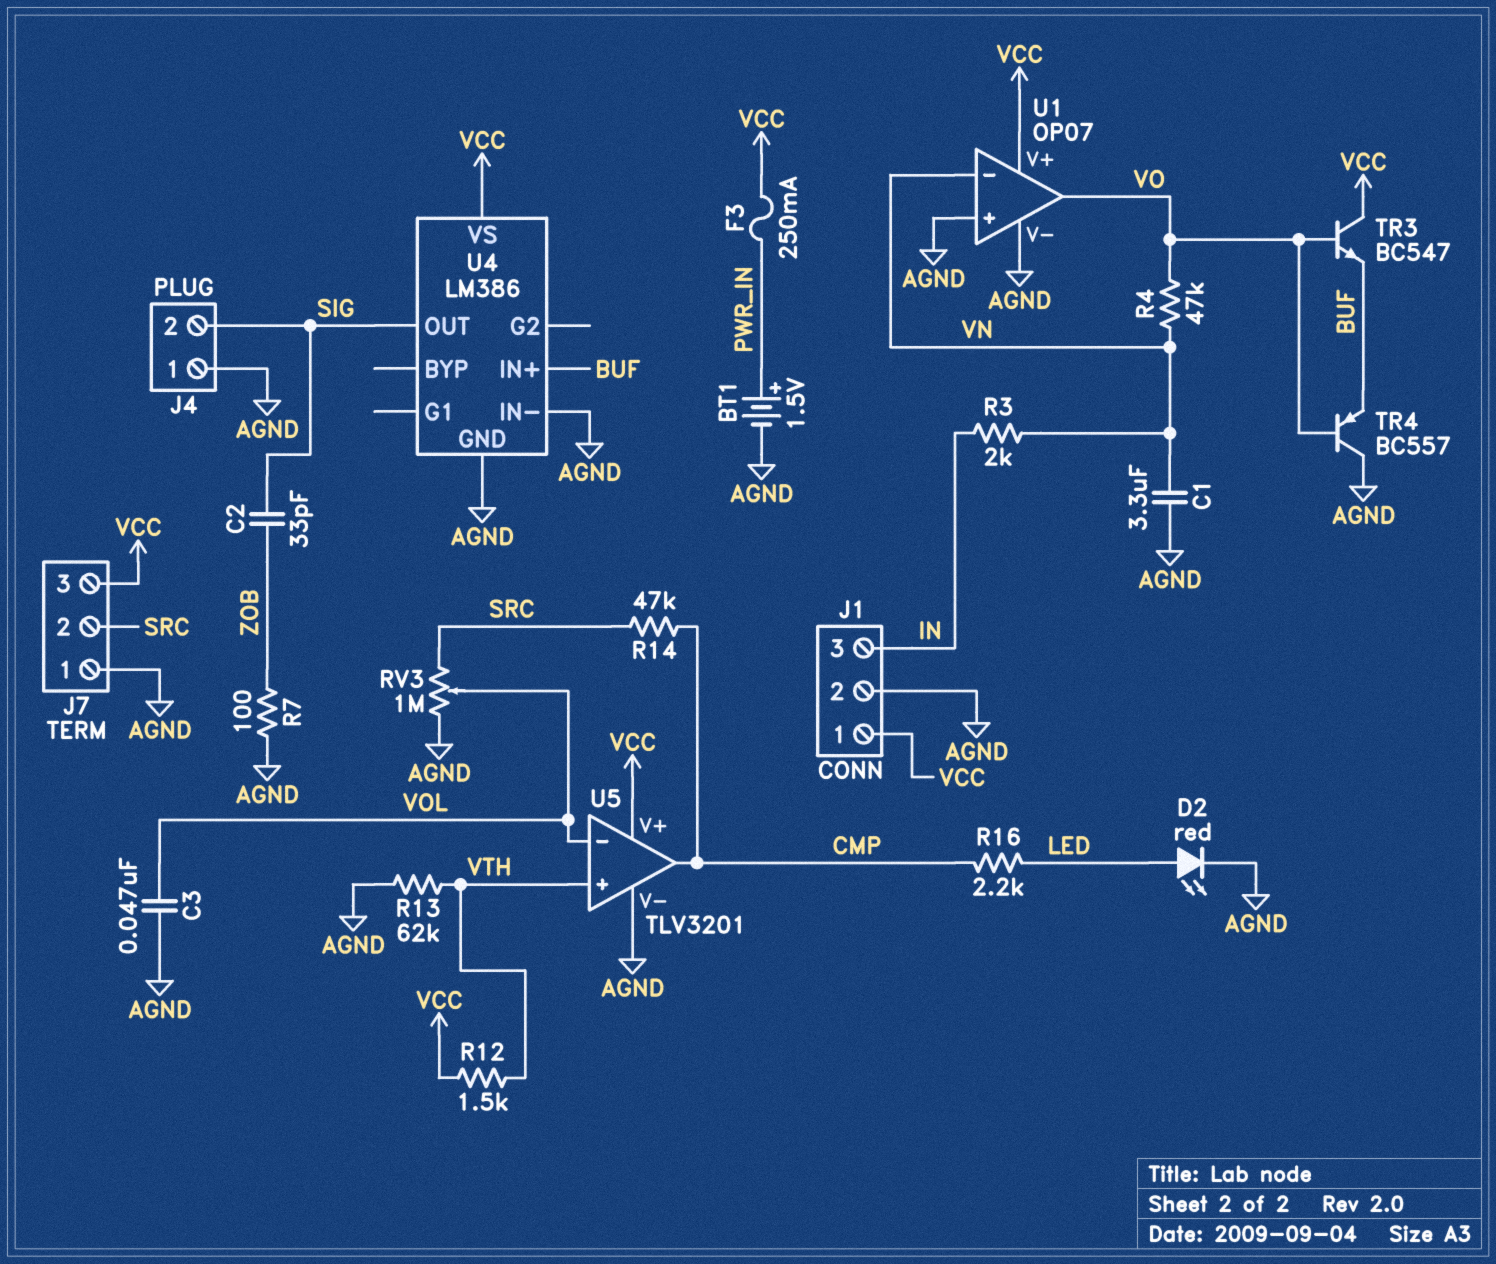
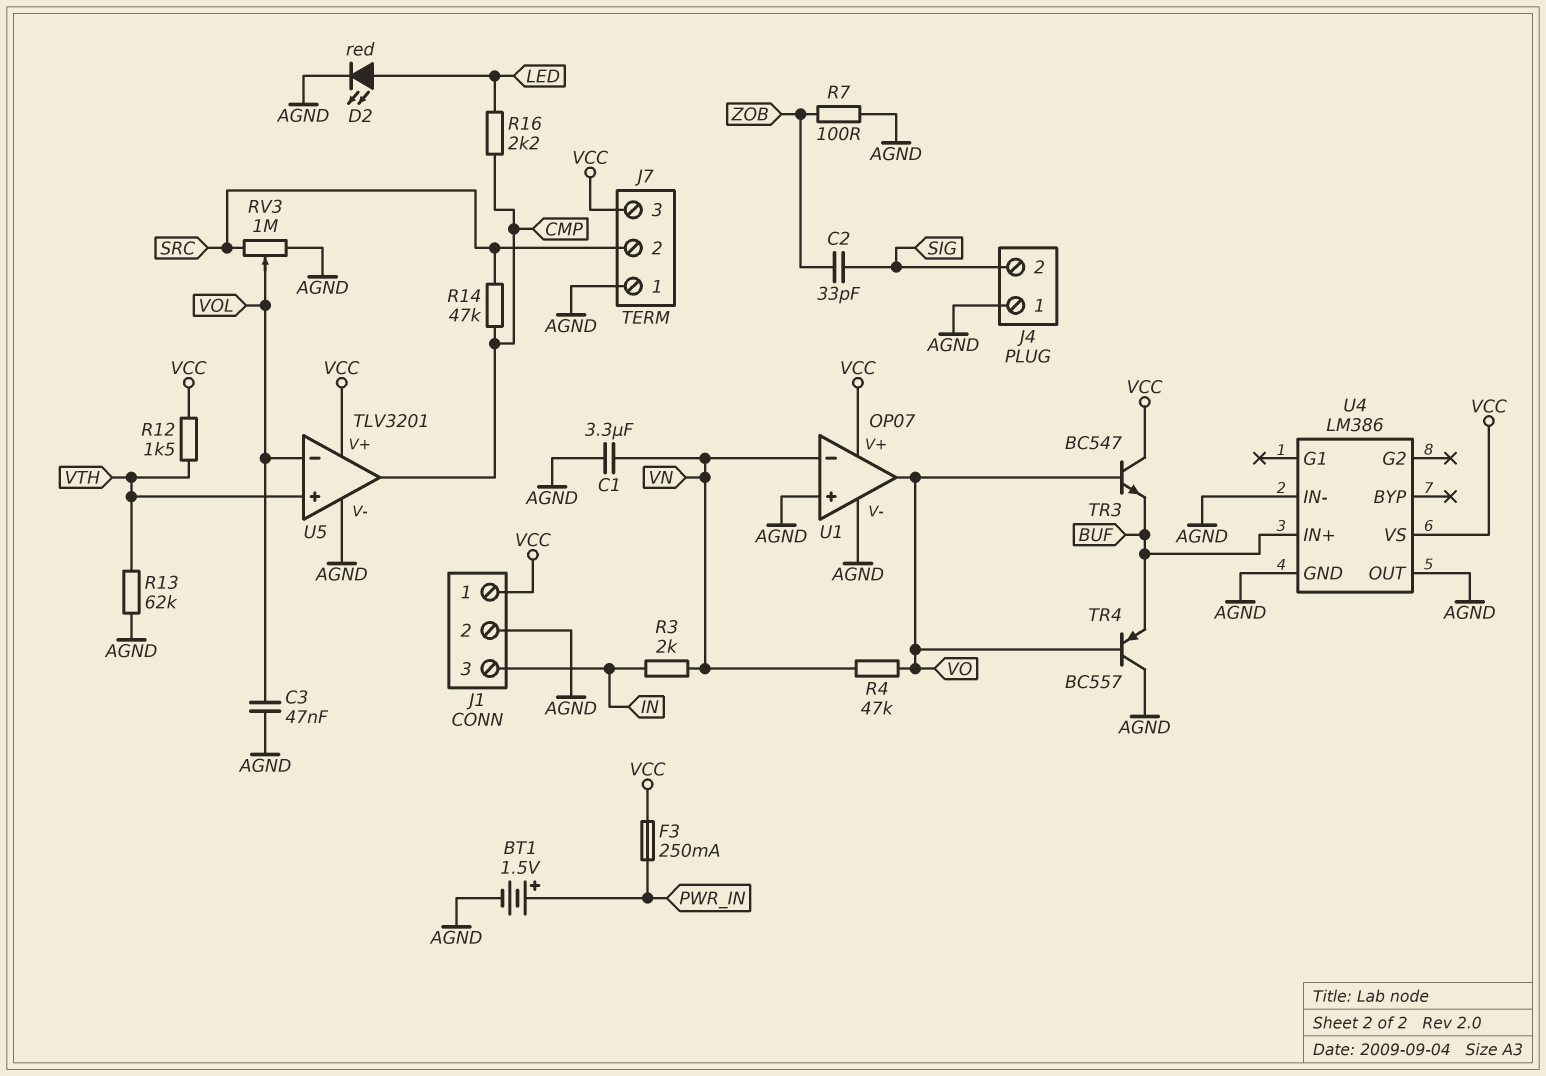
U4 pin OUT: SIG -> AGND

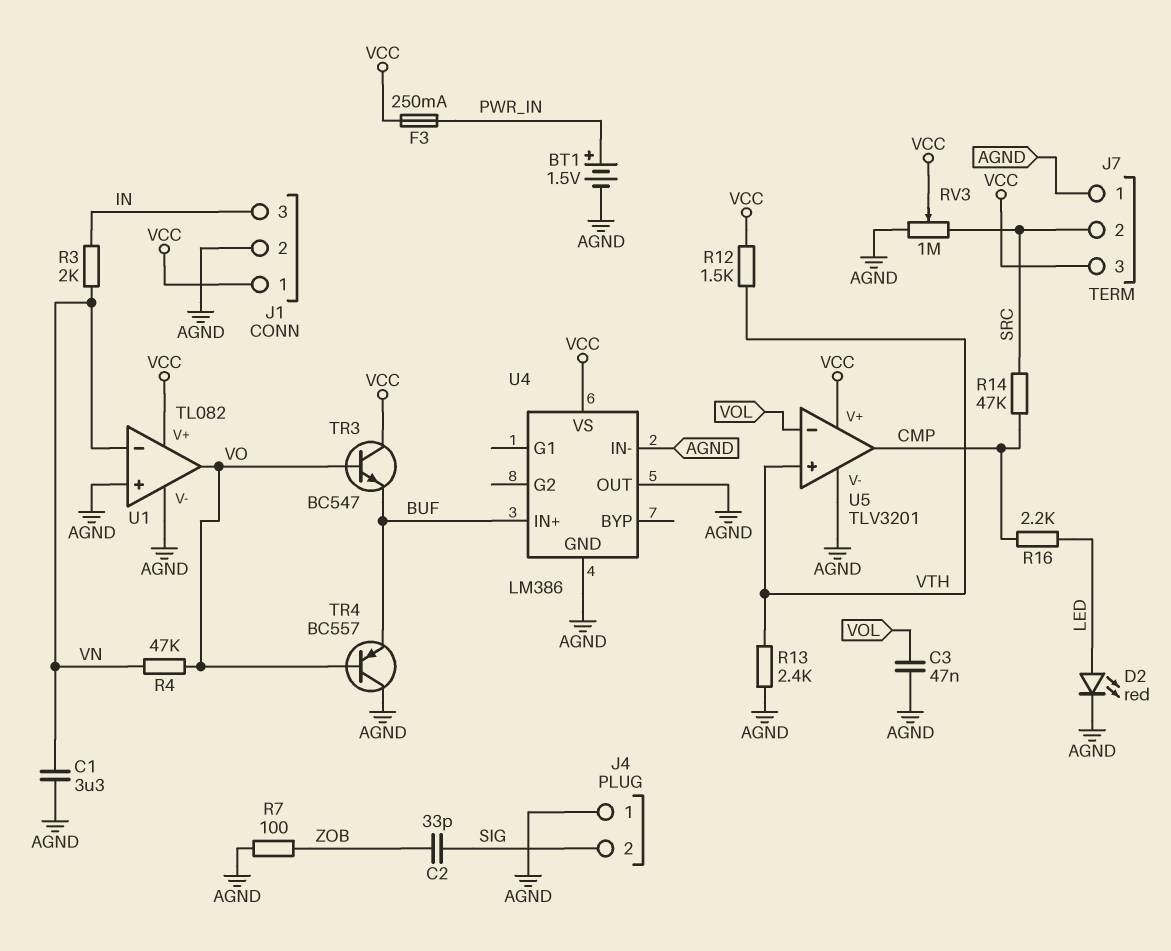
R13: 62k (AGND, VTH) -> 2.4k (AGND, VTH)
RV3: 1M (AGND, SRC, wiper VOL) -> 1M (AGND, SRC, wiper VCC)
U1: OP07 -> TL082

